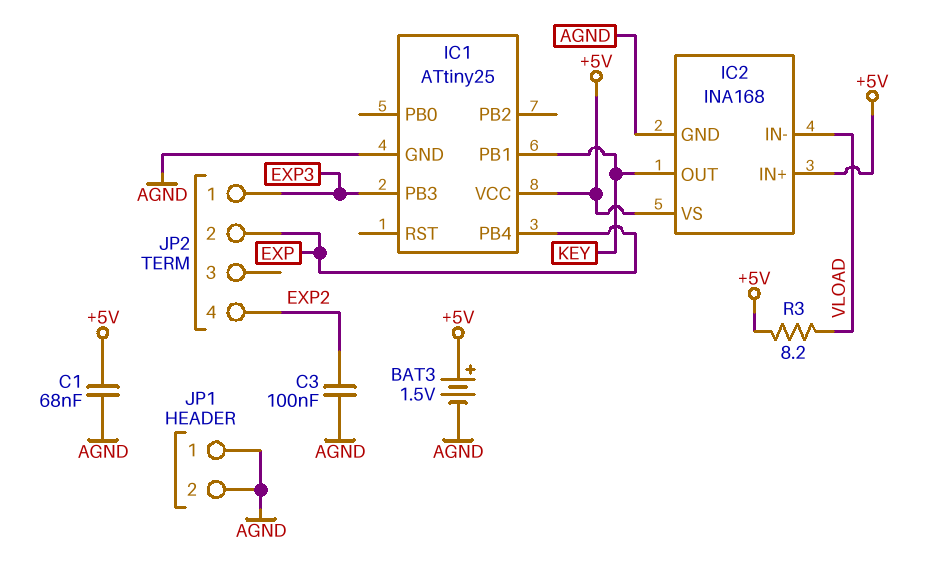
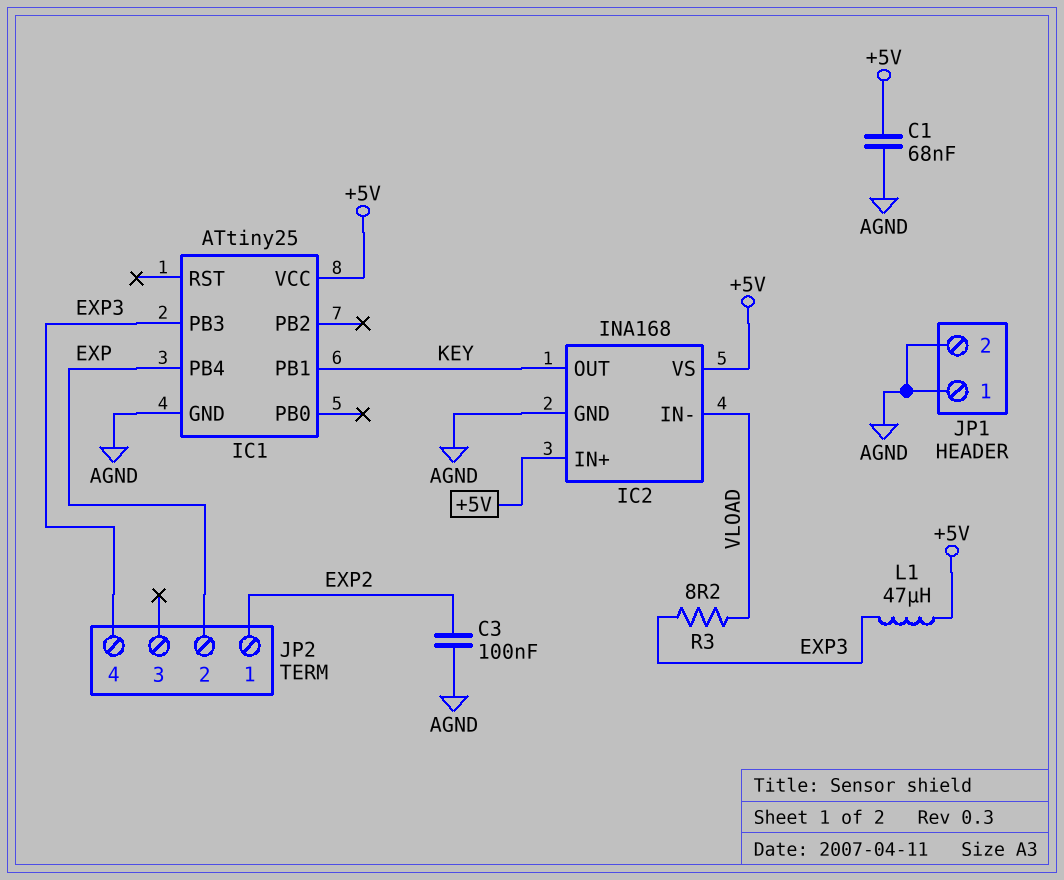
BAT3: 1.5V (plus +5V, minus AGND) -> none
JP2 pin 1: EXP3 -> EXP2
JP2 pin 4: EXP2 -> EXP3
L1: none -> 47uH (+5V, EXP3)
R3: 8.2 (+5V, VLOAD) -> 8.2 (EXP3, VLOAD)

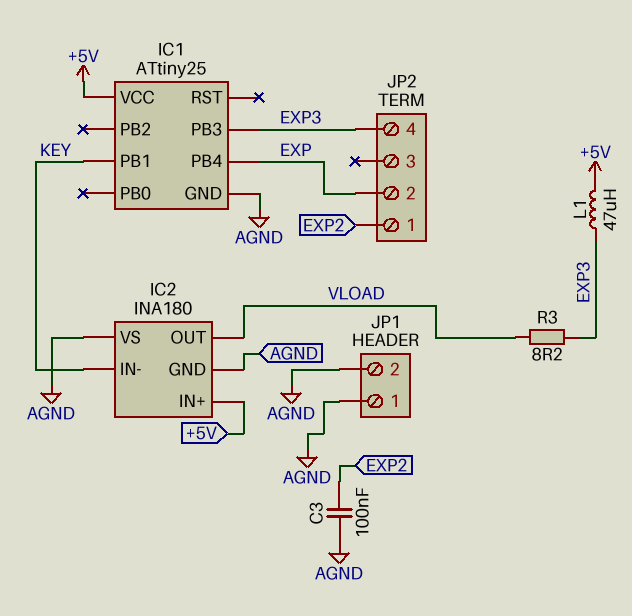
C1: 68nF (+5V, AGND) -> none
IC2: INA168 -> INA180
IC2 pin IN-: VLOAD -> KEY
IC2 pin OUT: KEY -> VLOAD
IC2 pin VS: +5V -> AGND

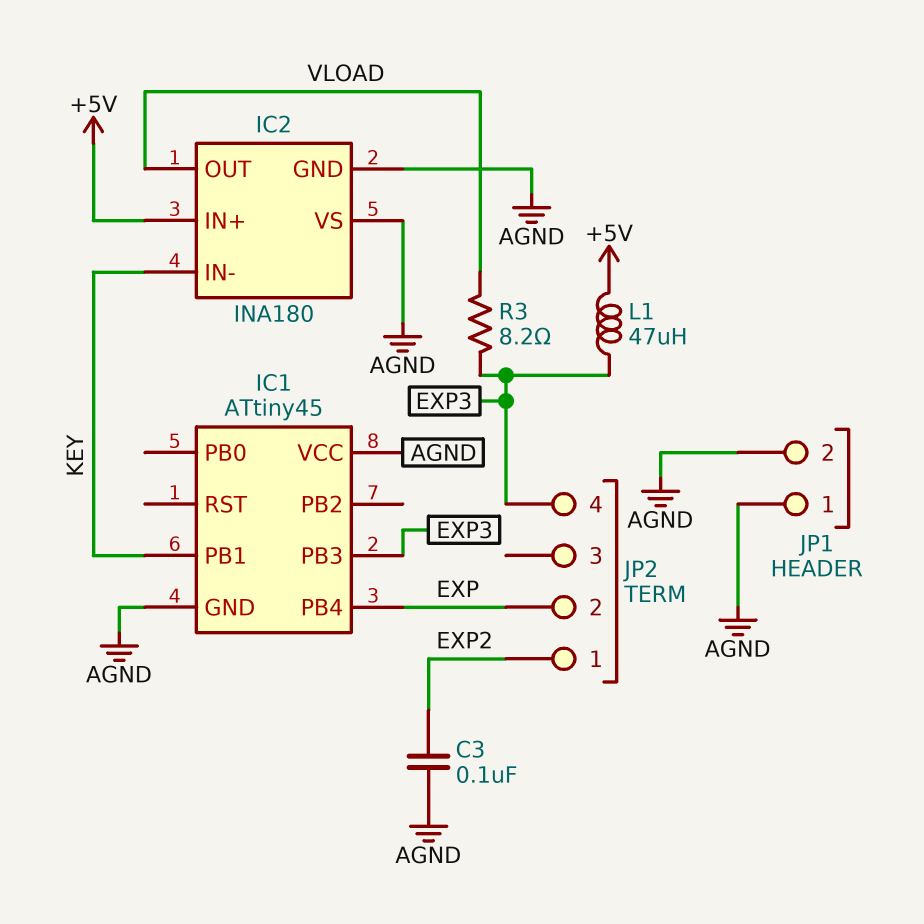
IC1: ATtiny25 -> ATtiny45
IC1 pin VCC: +5V -> AGND

